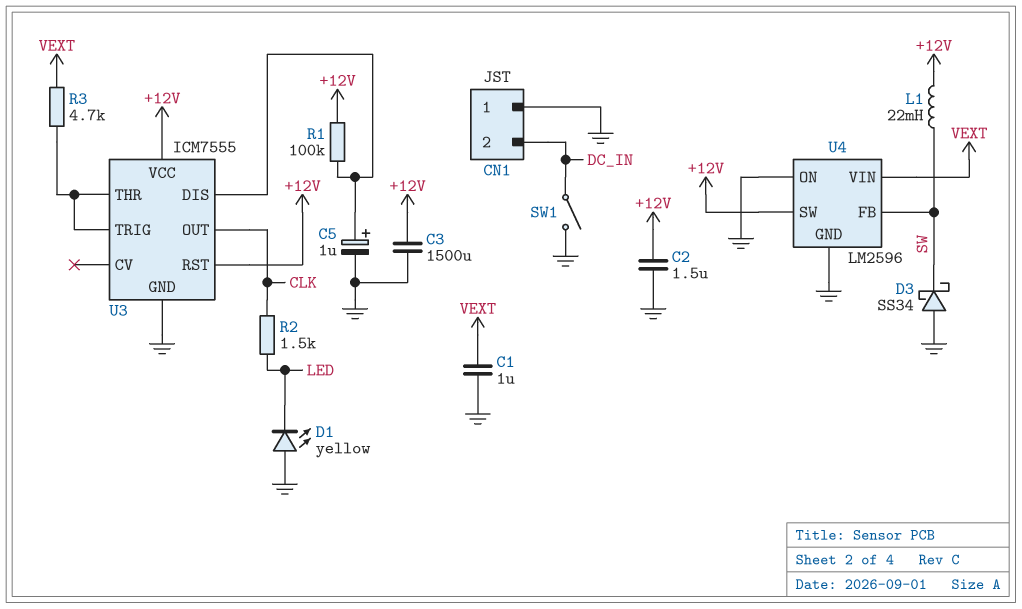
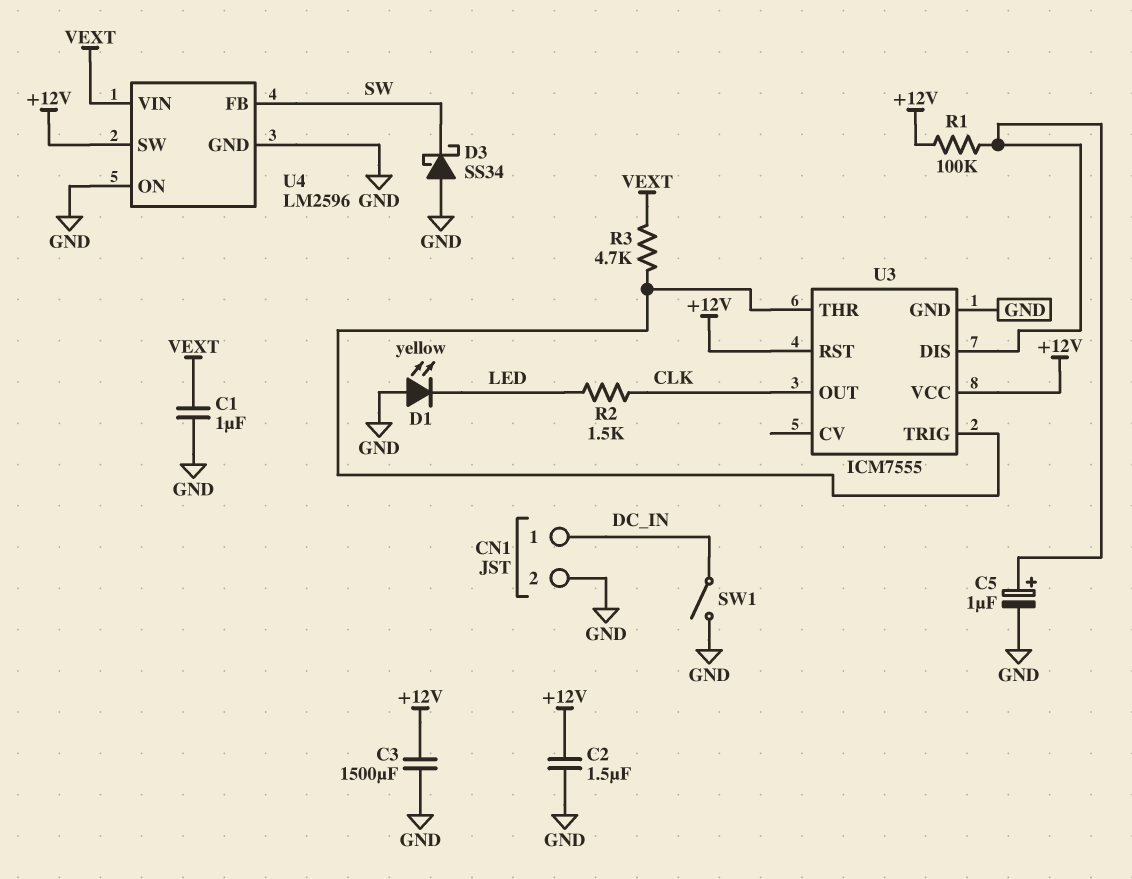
CN1 pin 1: GND -> DC_IN
CN1 pin 2: DC_IN -> GND
L1: 22mH (+12V, SW) -> none

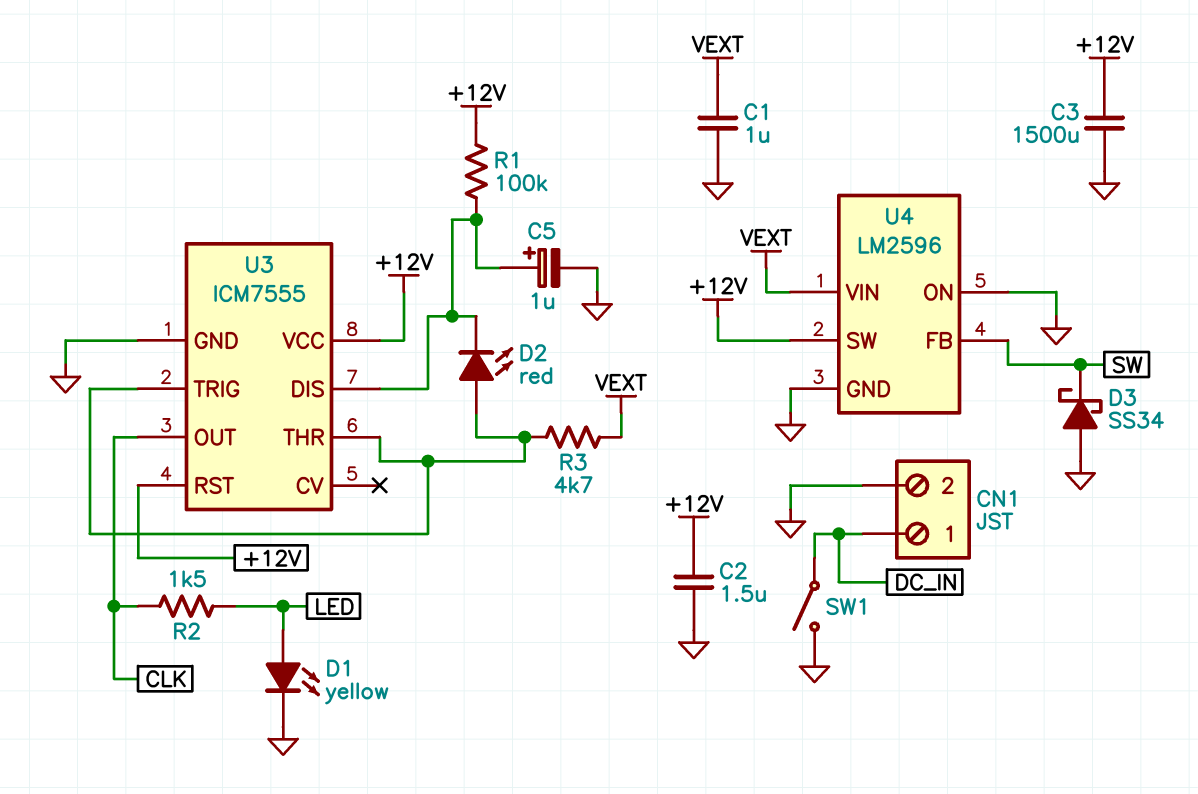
D1: LED yellow (A GND, K LED) -> LED yellow (A LED, K GND)
D2: none -> LED red (A U3/THR, K U3/DIS)

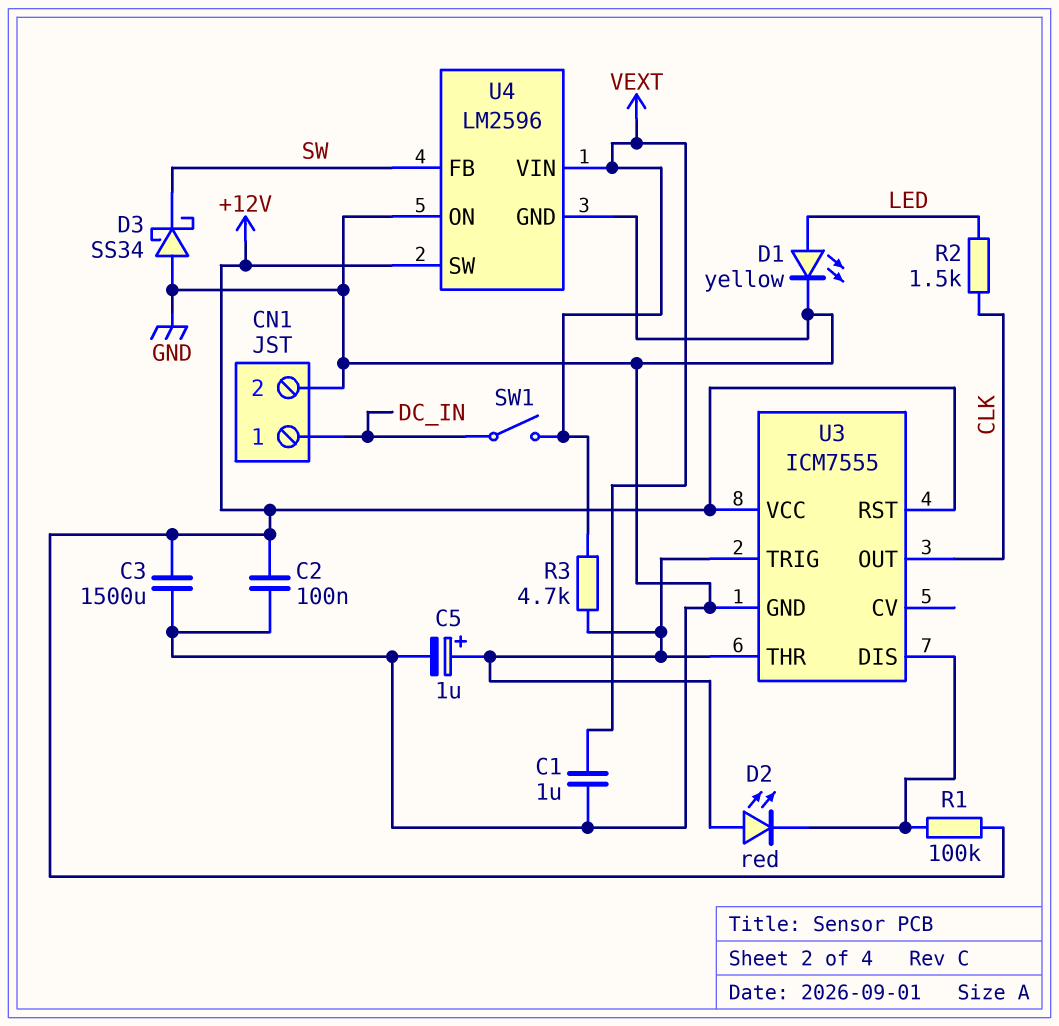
C2: 1.5uF (+12V, GND) -> 100nF (+12V, GND)
C5: 1uF (plus U3/DIS, minus GND) -> 1uF (plus U3/THR, minus GND)
SW1: switch (DC_IN, GND) -> switch (DC_IN, VEXT)

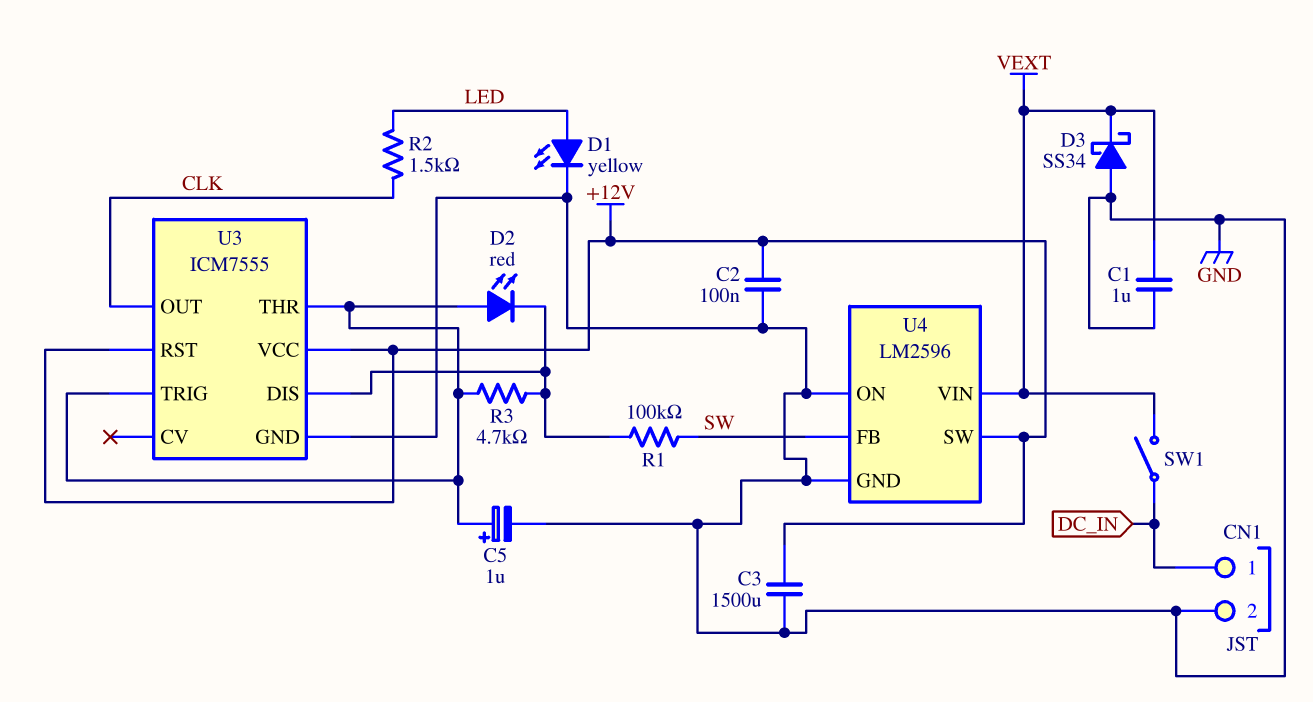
D3: schottky SS34 (A GND, K SW) -> schottky SS34 (A GND, K VEXT)
R1: 100k (+12V, U3/DIS) -> 100k (SW, U3/DIS)
R3: 4.7k (U3/THR, VEXT) -> 4.7k (U3/DIS, U3/THR)

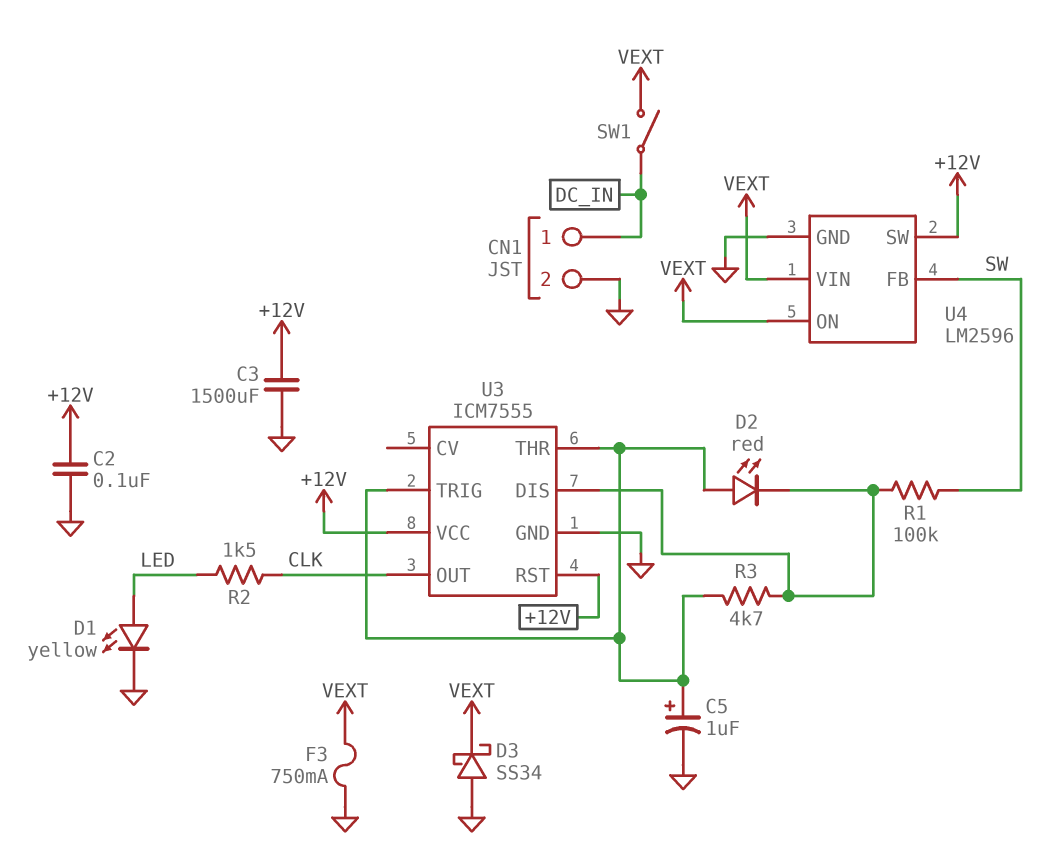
C1: 1uF (GND, VEXT) -> none
F3: none -> 750mA (GND, VEXT)
U4 pin ON: GND -> VEXT

